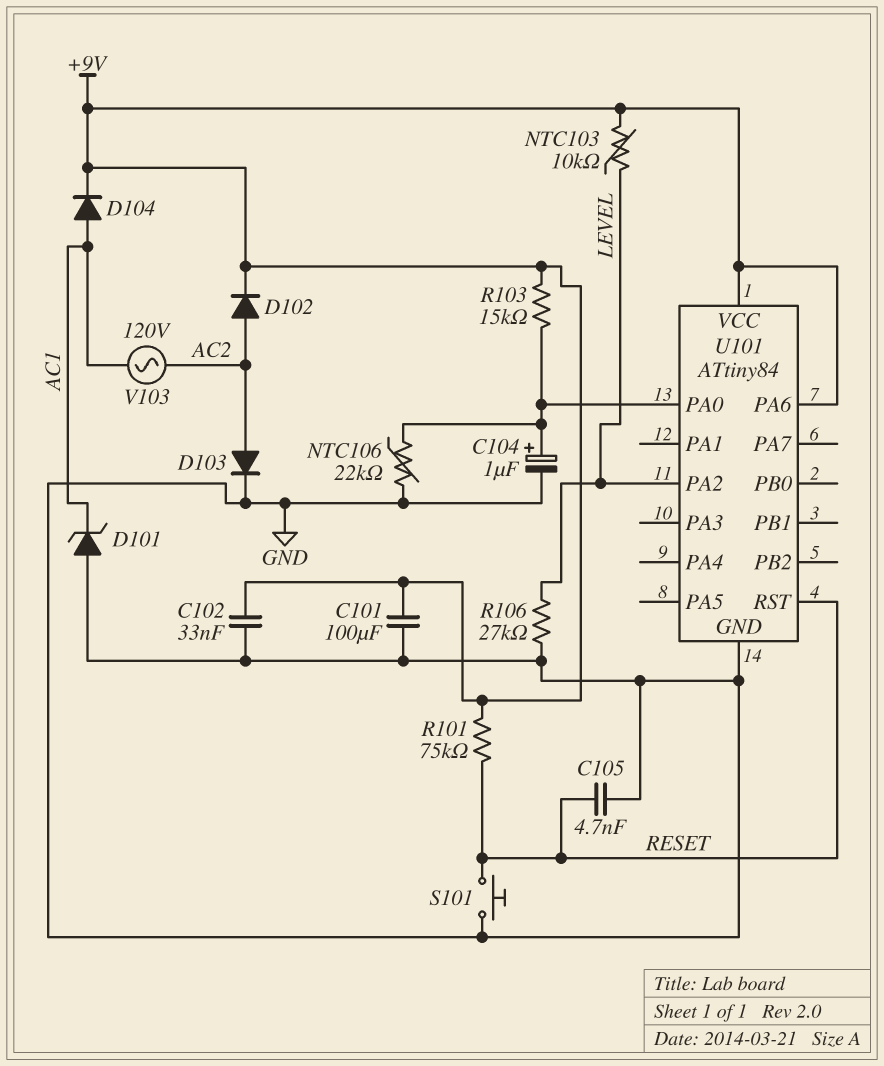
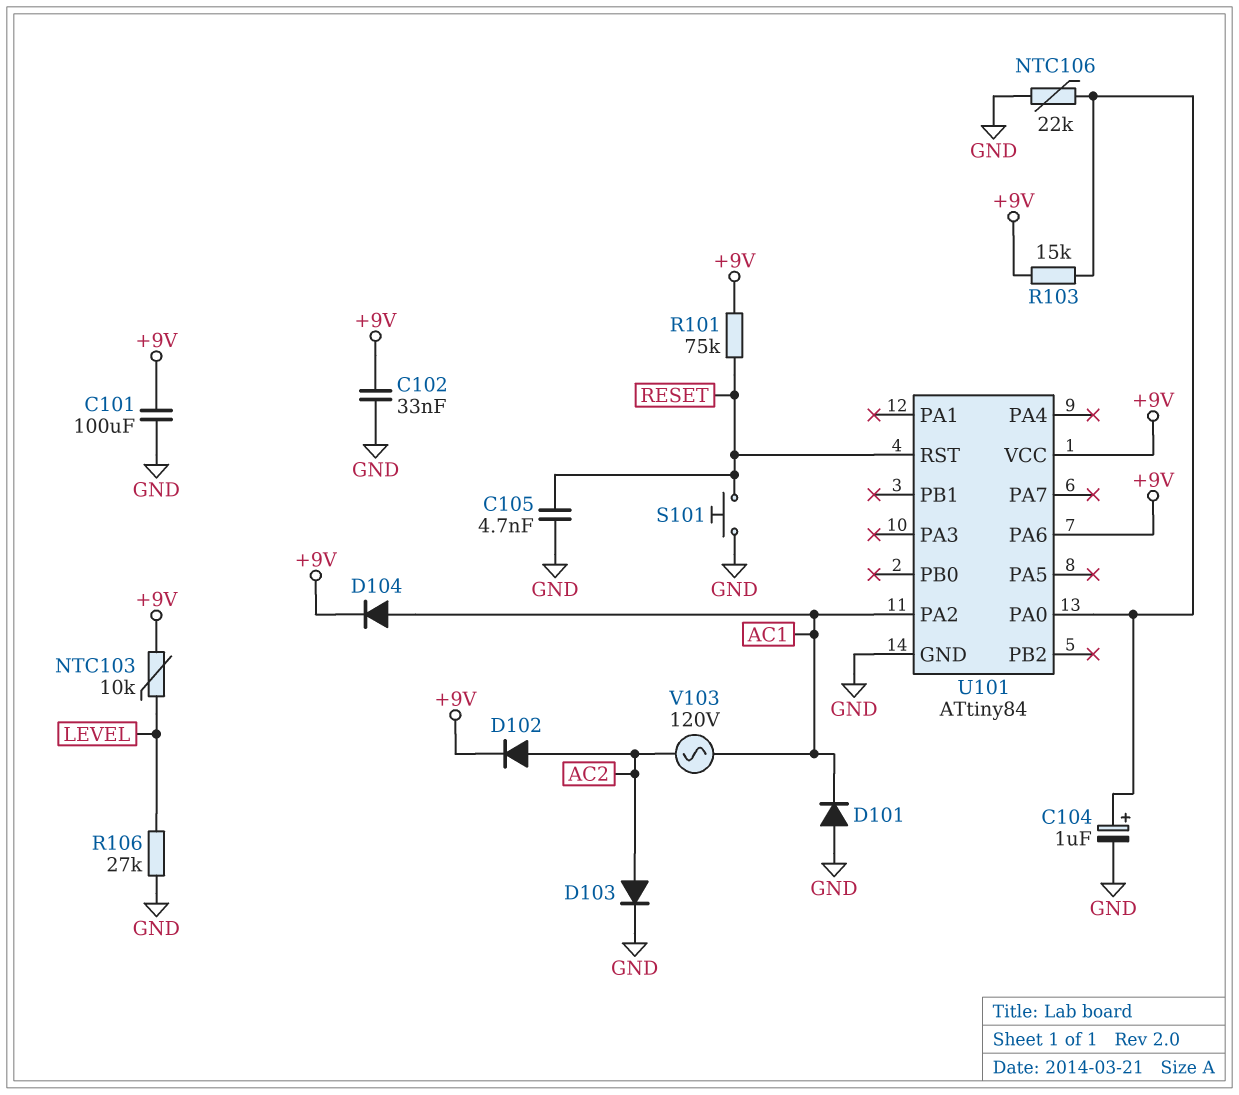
D101: zener (A GND, K AC1) -> diode (A GND, K AC1)
U101 pin PA2: LEVEL -> AC1

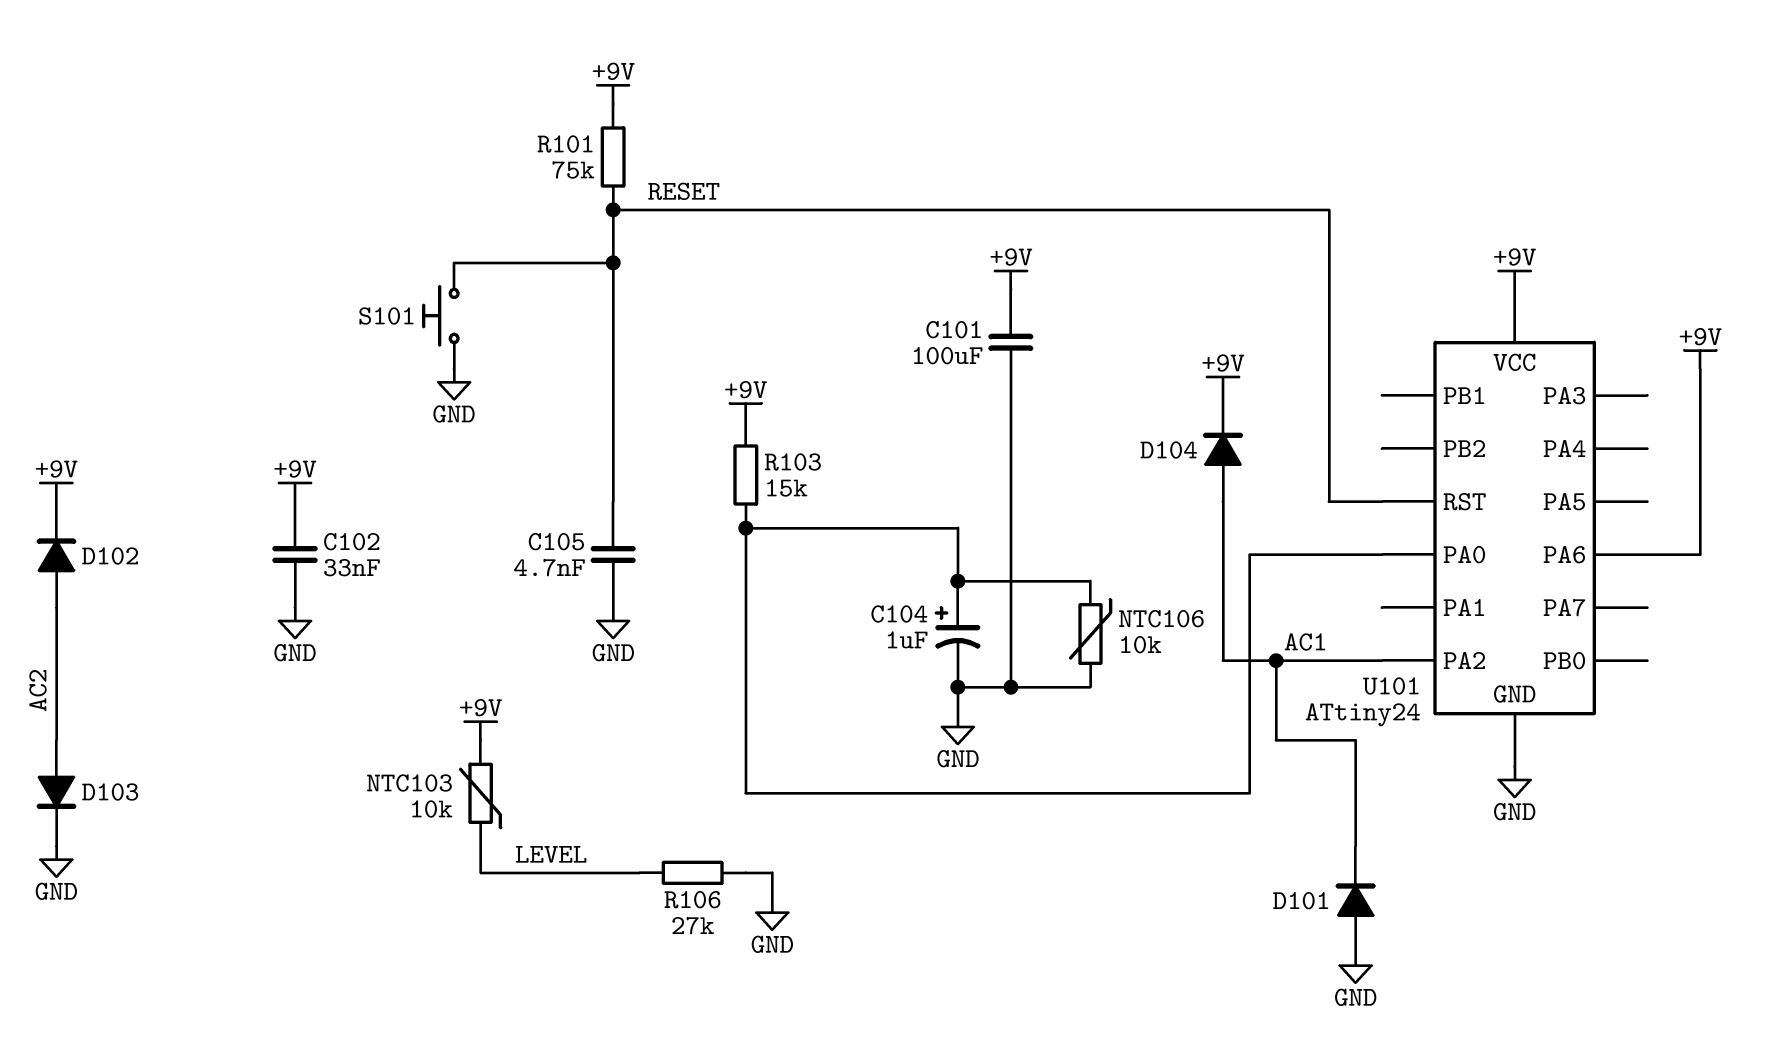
NTC106: 22k (GND, U101/PA0) -> 10k (GND, U101/PA0)
U101: ATtiny84 -> ATtiny24
V103: AC 120V (AC1, AC2) -> none

